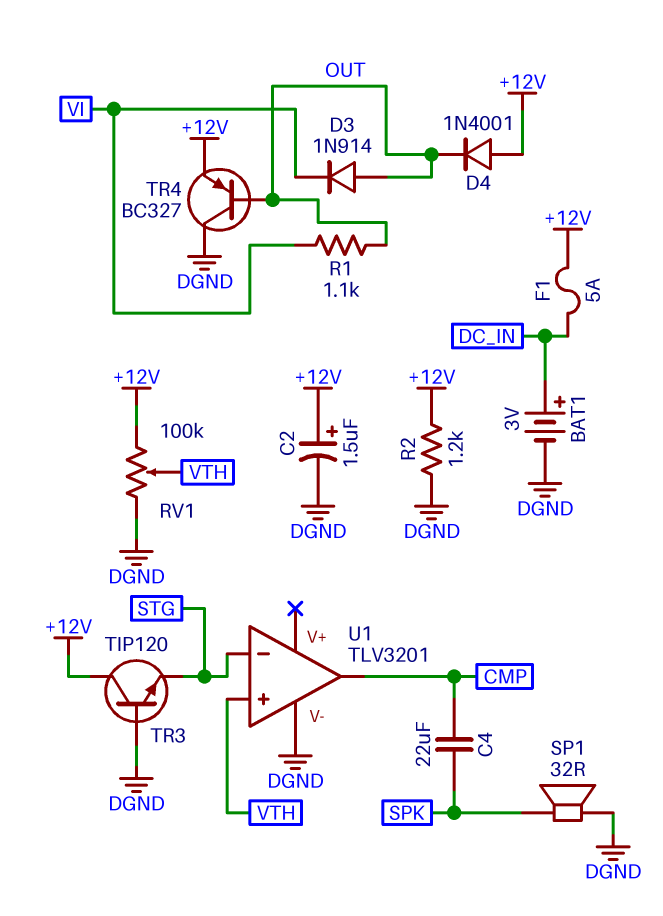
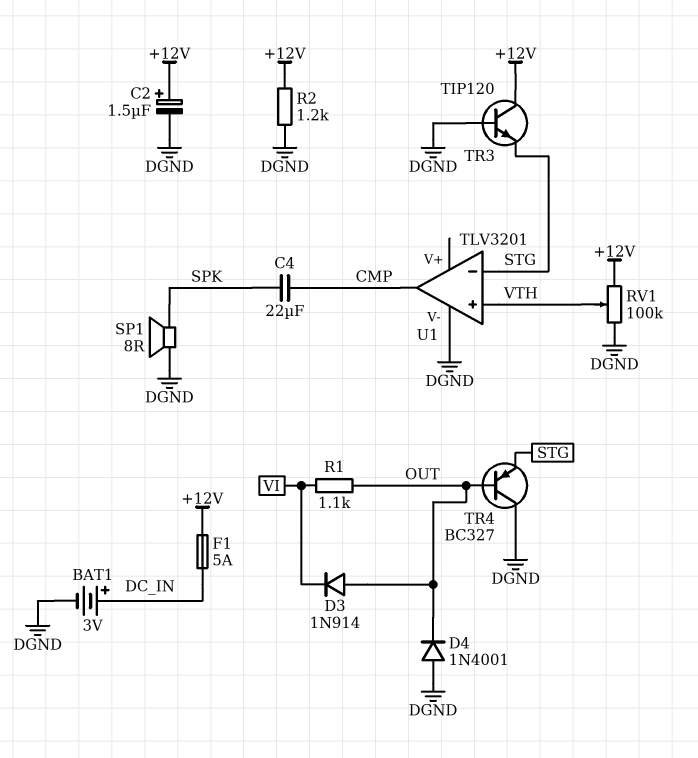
D4: diode 1N4001 (A +12V, K OUT) -> diode 1N4001 (A DGND, K OUT)
SP1: speaker 32R (DGND, SPK) -> speaker 8R (DGND, SPK)
TR4: PNP BC327 (B OUT, C DGND, E +12V) -> PNP BC327 (B OUT, C DGND, E STG)

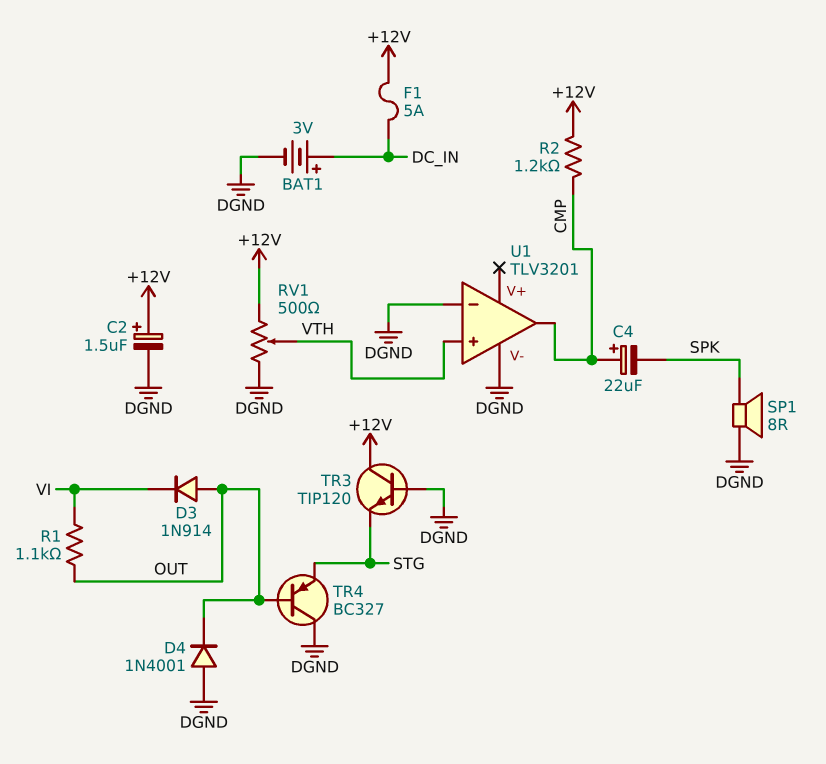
C4: 22uF (CMP, SPK) -> 22uF (plus CMP, minus SPK)
R2: 1.2k (+12V, DGND) -> 1.2k (+12V, CMP)
RV1: 100k (+12V, DGND, wiper VTH) -> 500 (+12V, DGND, wiper VTH)
U1 pin in-: STG -> DGND

